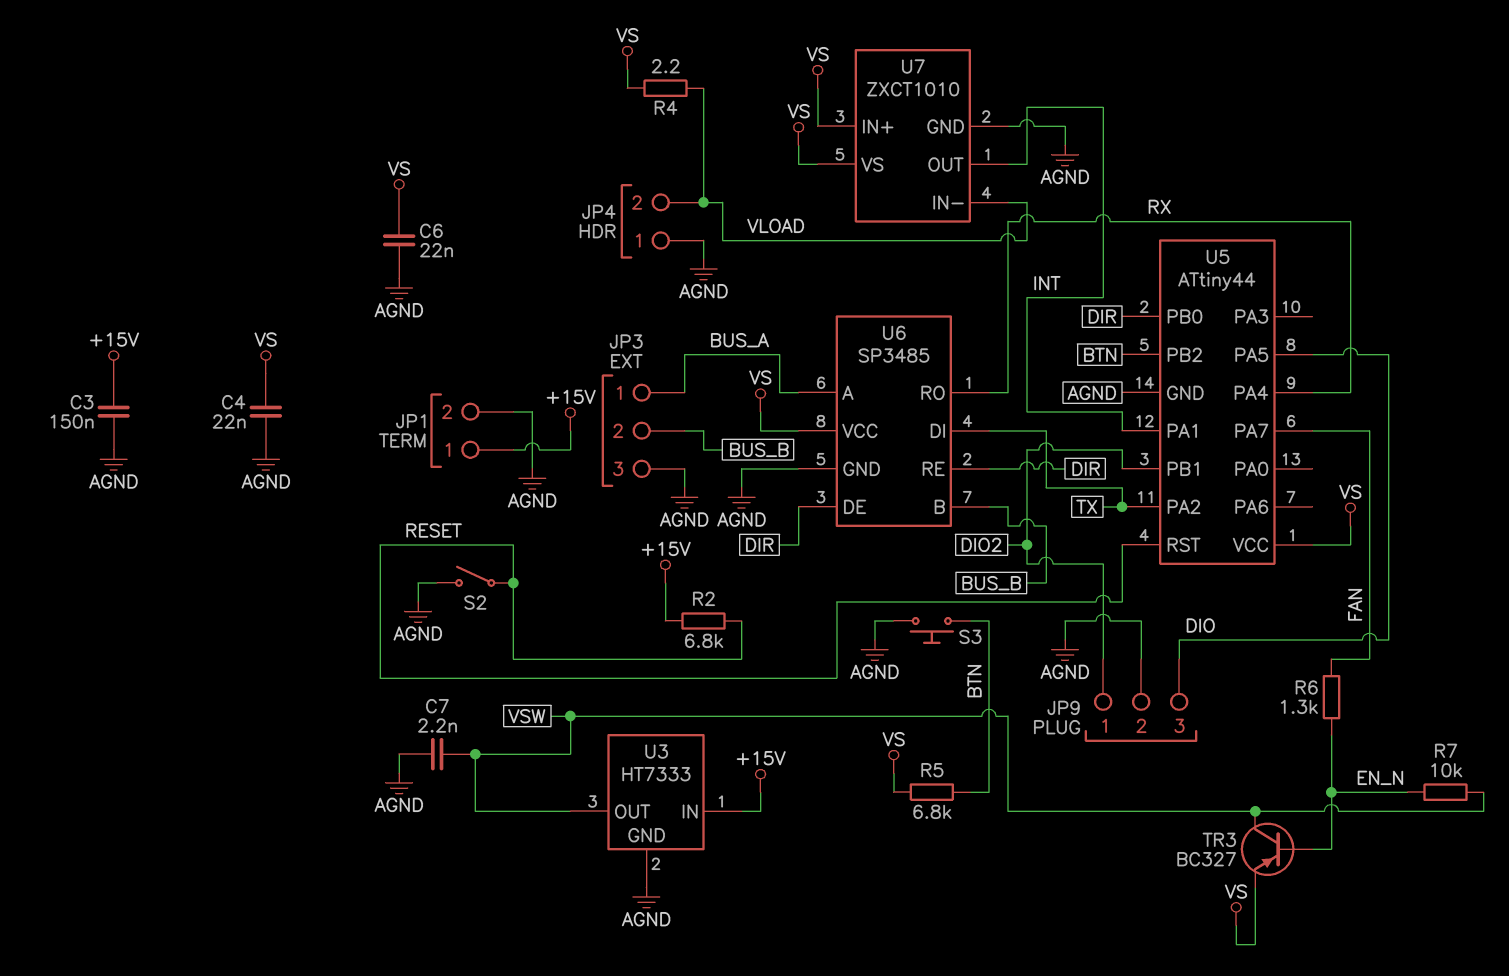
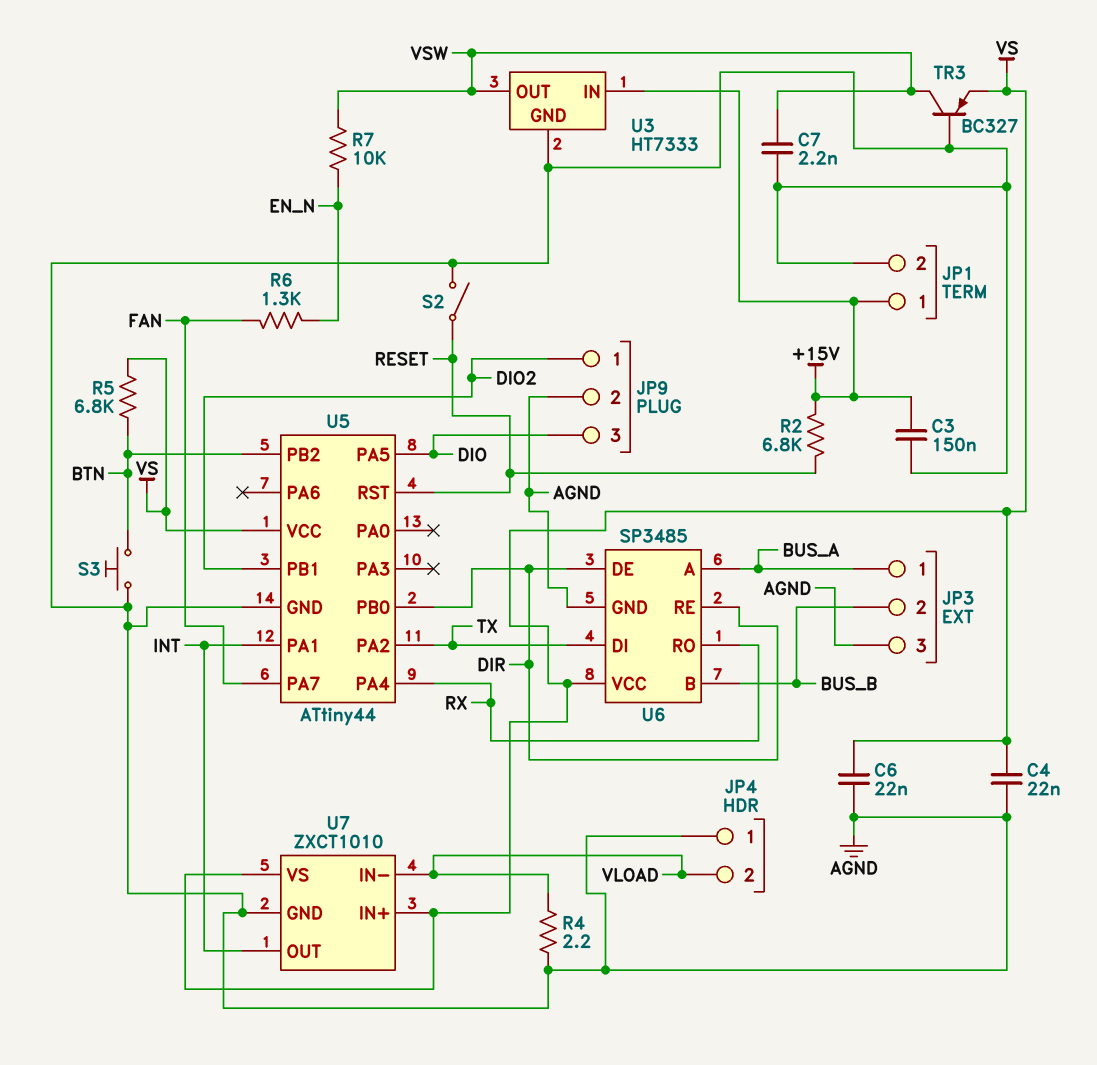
R4: 2.2 (VLOAD, VS) -> 2.2 (AGND, VLOAD)
TR3: PNP BC327 (B EN_N, C VSW, E VS) -> PNP BC327 (B AGND, C VSW, E VS)

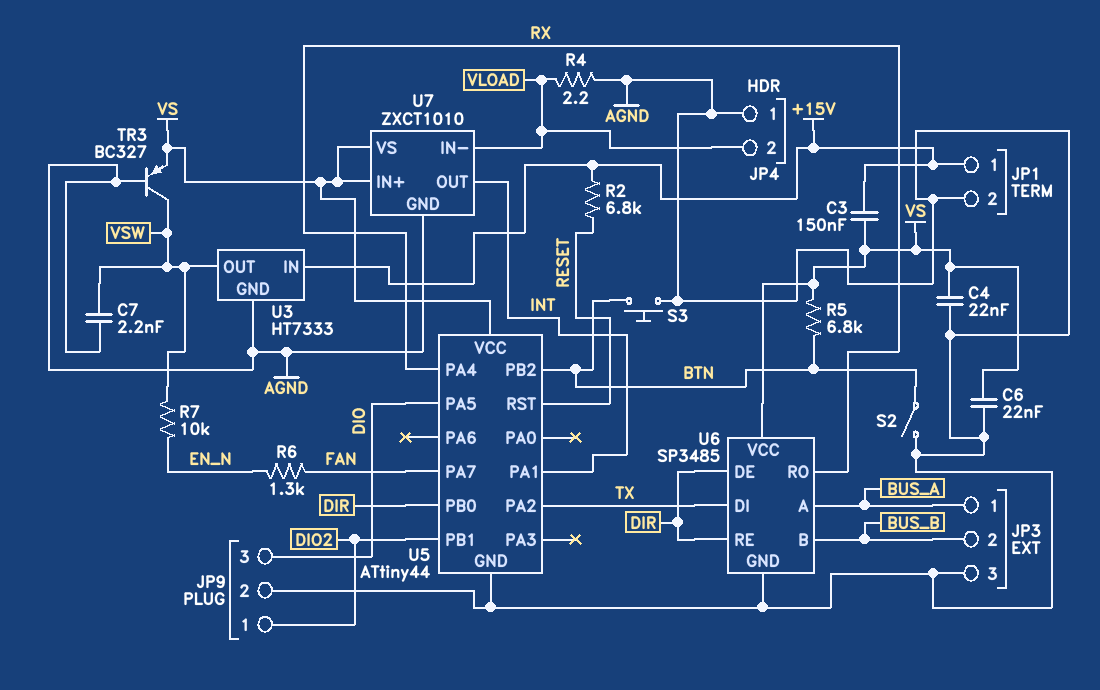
C3: 150nF (+15V, AGND) -> 150nF (+15V, VS)
S2: switch (AGND, RESET) -> switch (AGND, BTN)

